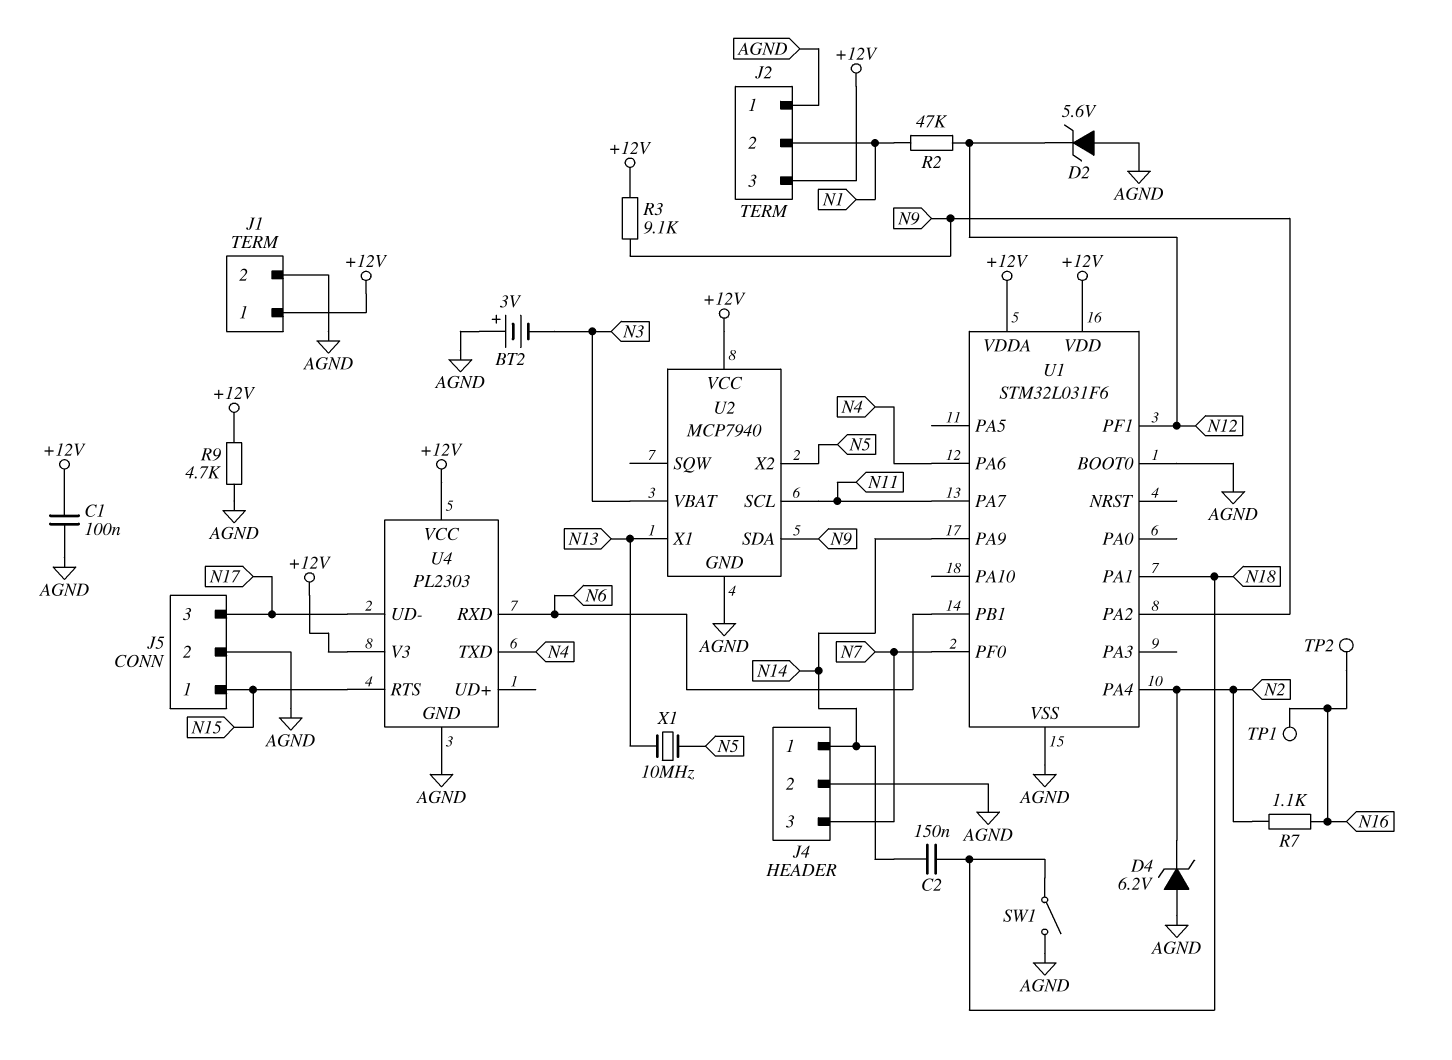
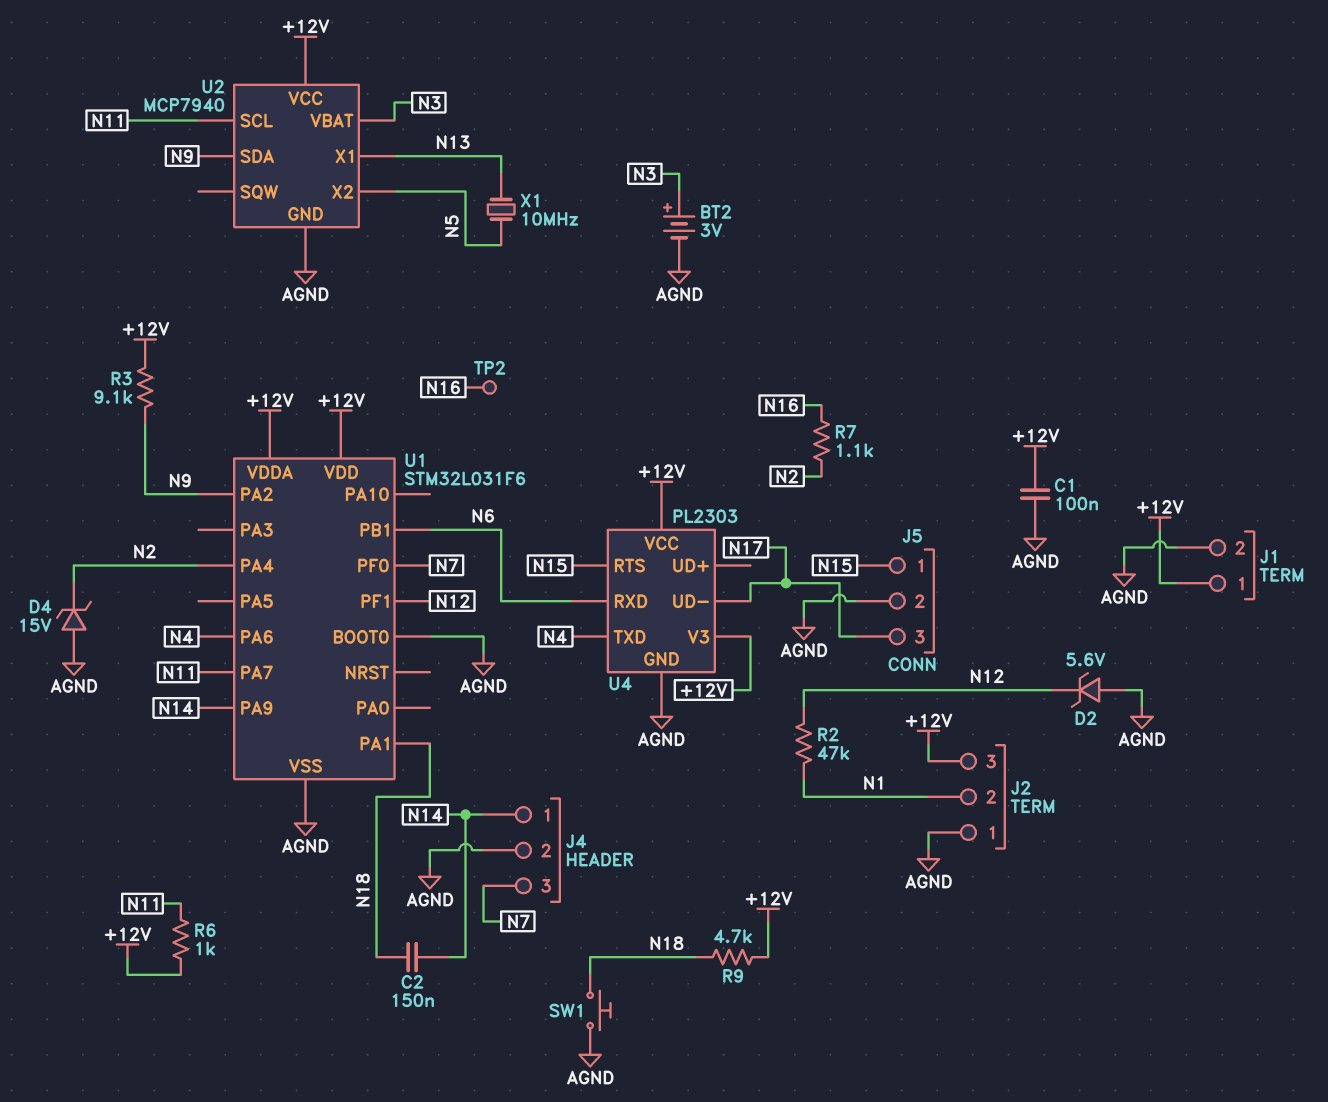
BT2: 3V (plus AGND, minus N3) -> 3V (plus N3, minus AGND)
D4: zener 6.2V (A AGND, K N2) -> zener 15V (A AGND, K N2)
R6: none -> 1k (+12V, N11)
R9: 4.7k (+12V, AGND) -> 4.7k (+12V, N18)
SW1: switch (AGND, N18) -> button (AGND, N18)
TP1: test point (N16) -> none

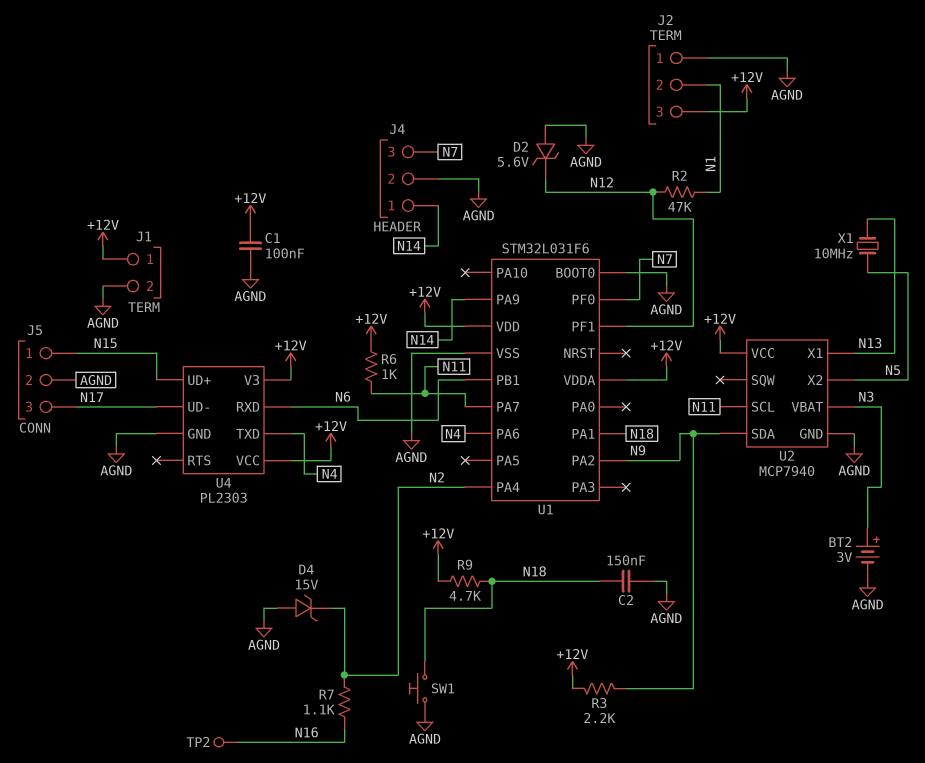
C2: 150nF (N14, N18) -> 150nF (AGND, N18)
R3: 9.1k (+12V, N9) -> 2.2k (+12V, N9)
U4 pin RTS: N15 -> none
U4 pin UD+: none -> N15

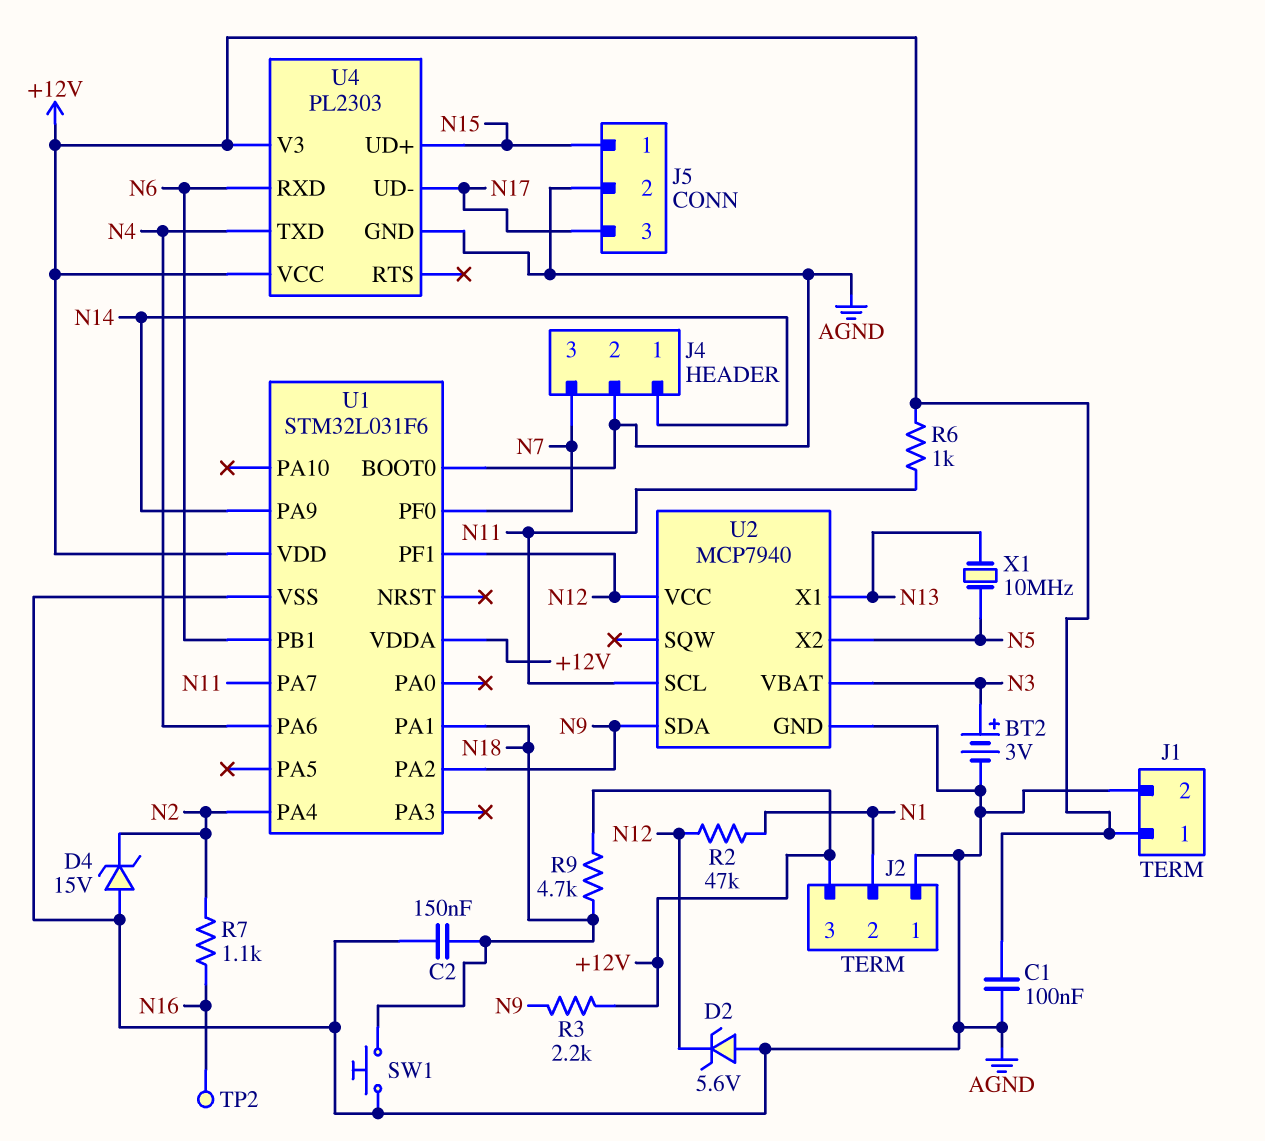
U2 pin VCC: +12V -> N12

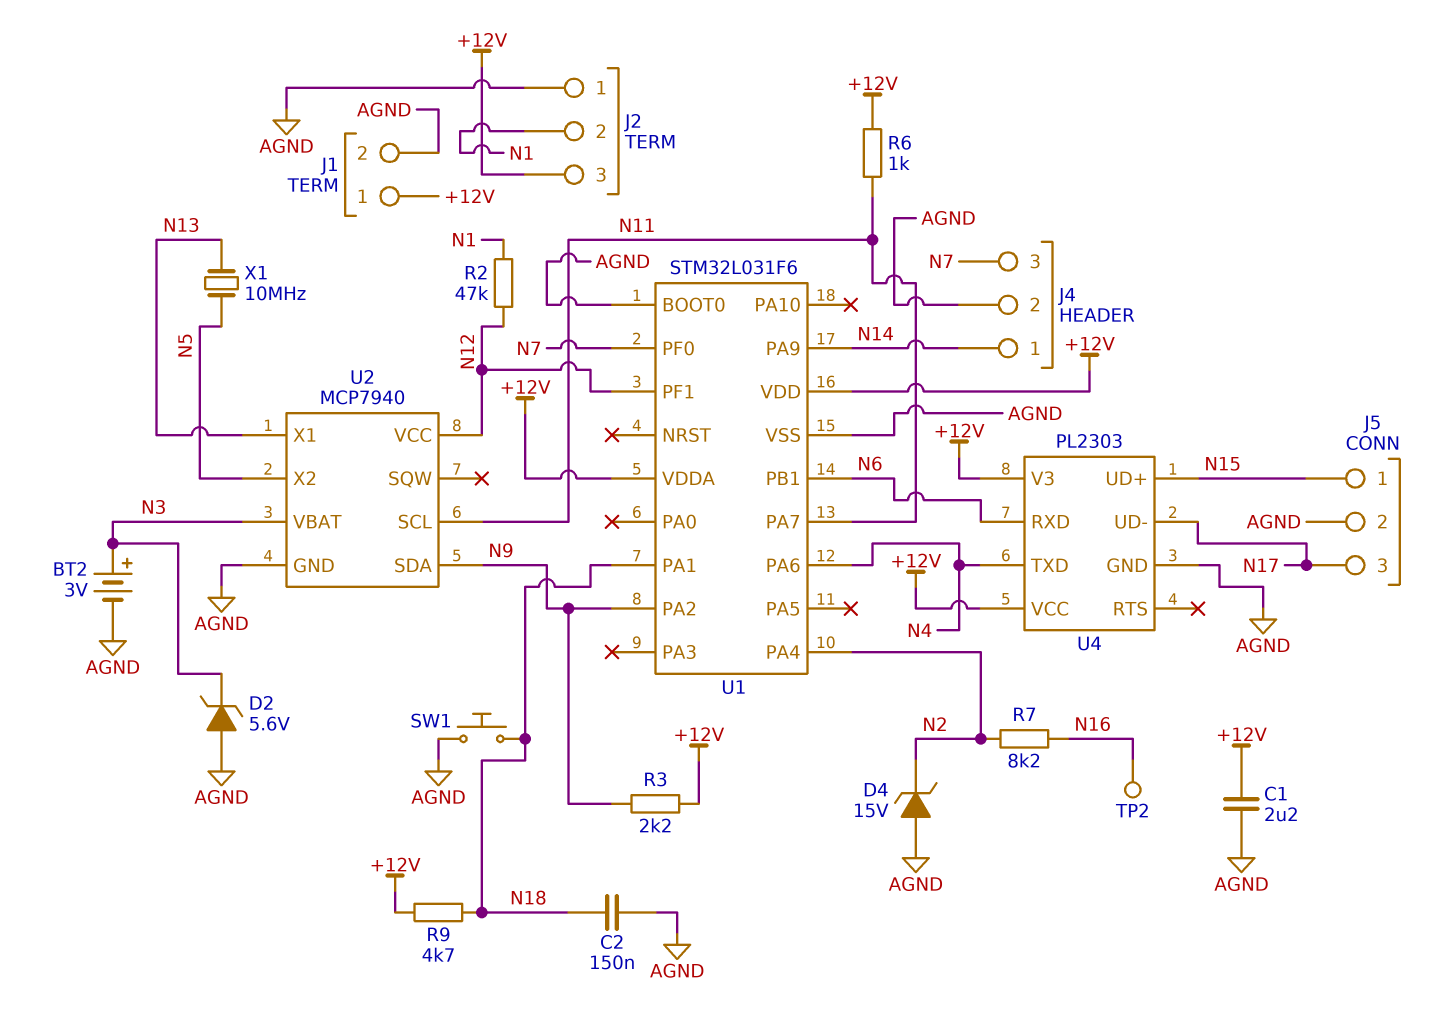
C1: 100nF (+12V, AGND) -> 2.2uF (+12V, AGND)
D2: zener 5.6V (A AGND, K N12) -> zener 5.6V (A AGND, K N3)
R7: 1.1k (N2, N16) -> 8.2k (N2, N16)

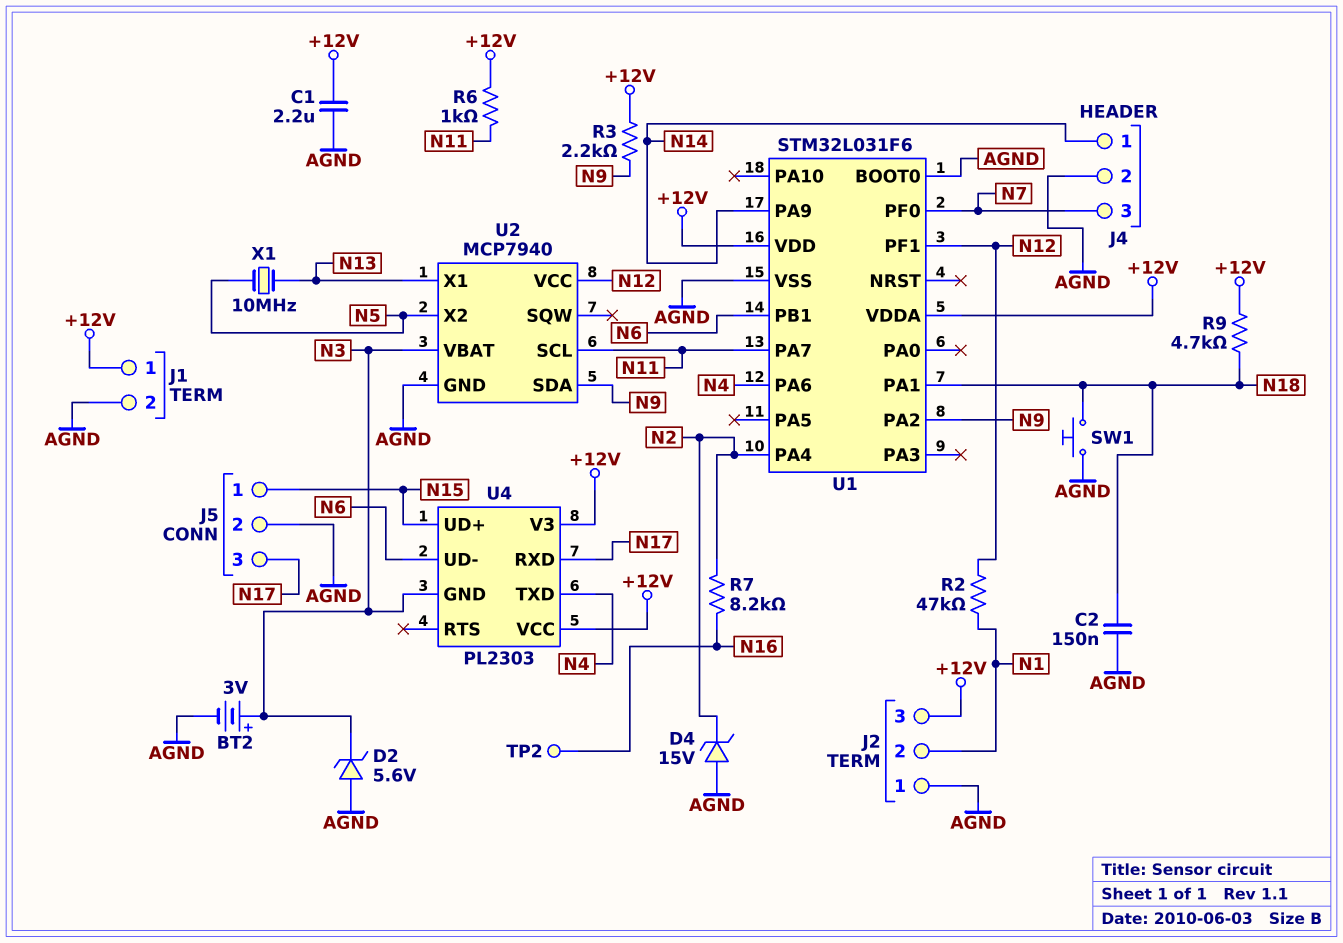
U4 pin GND: AGND -> N3
U4 pin RXD: N6 -> N17
U4 pin UD-: N17 -> N6

